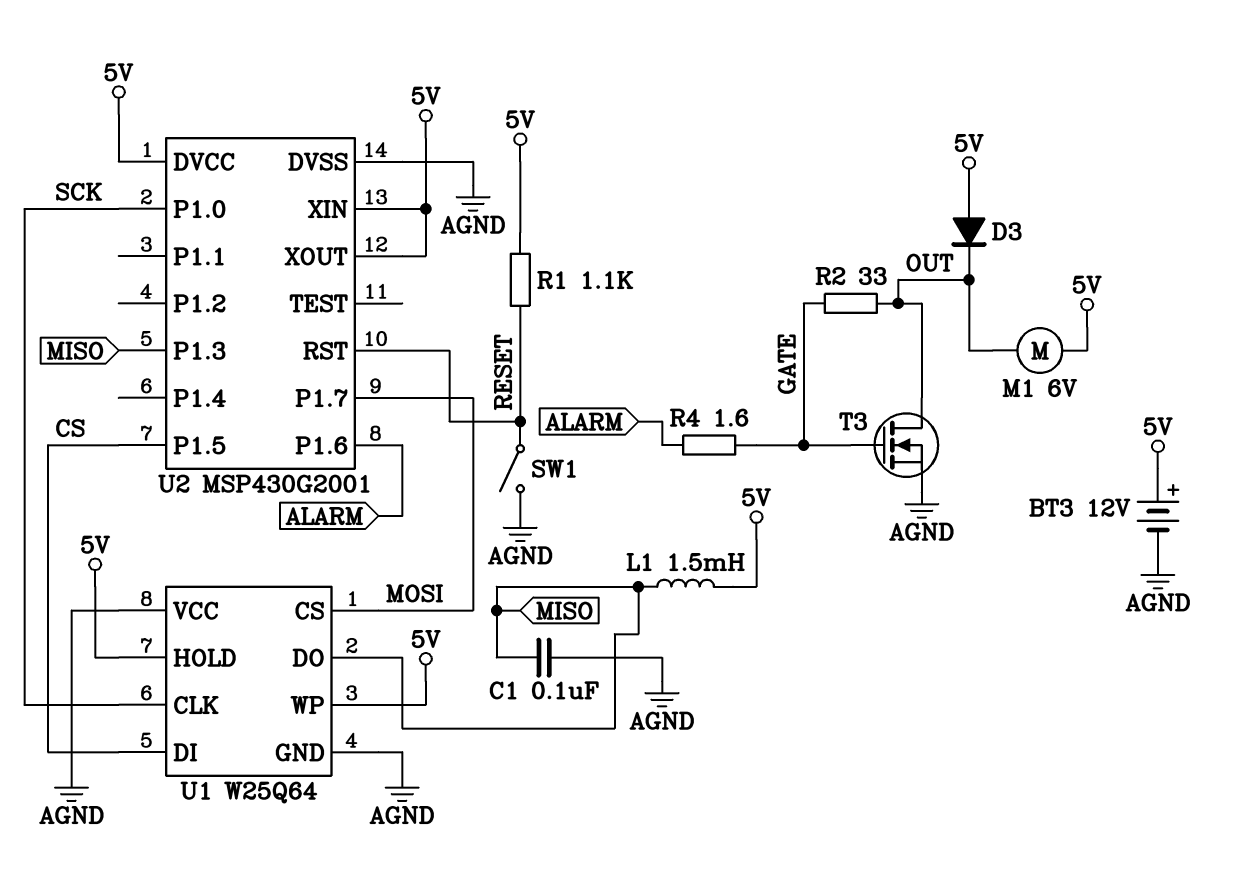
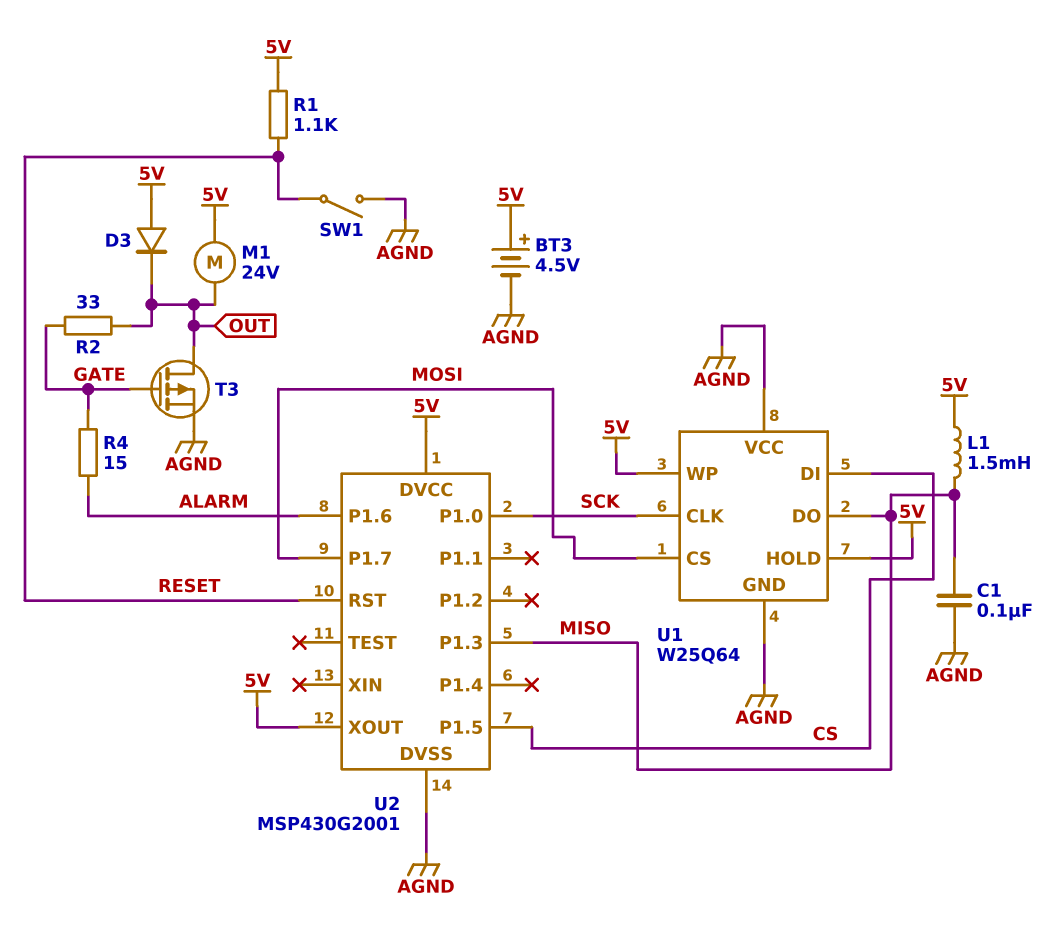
BT3: 12V (plus 5V, minus AGND) -> 4.5V (plus 5V, minus AGND)
M1: motor 6V (5V, OUT) -> motor 24V (5V, OUT)
R4: 1.6 (ALARM, GATE) -> 15 (ALARM, GATE)
T3: NMOS (G GATE, D OUT, S AGND) -> PMOS (G GATE, D OUT, S AGND)
U2 pin XIN: 5V -> none

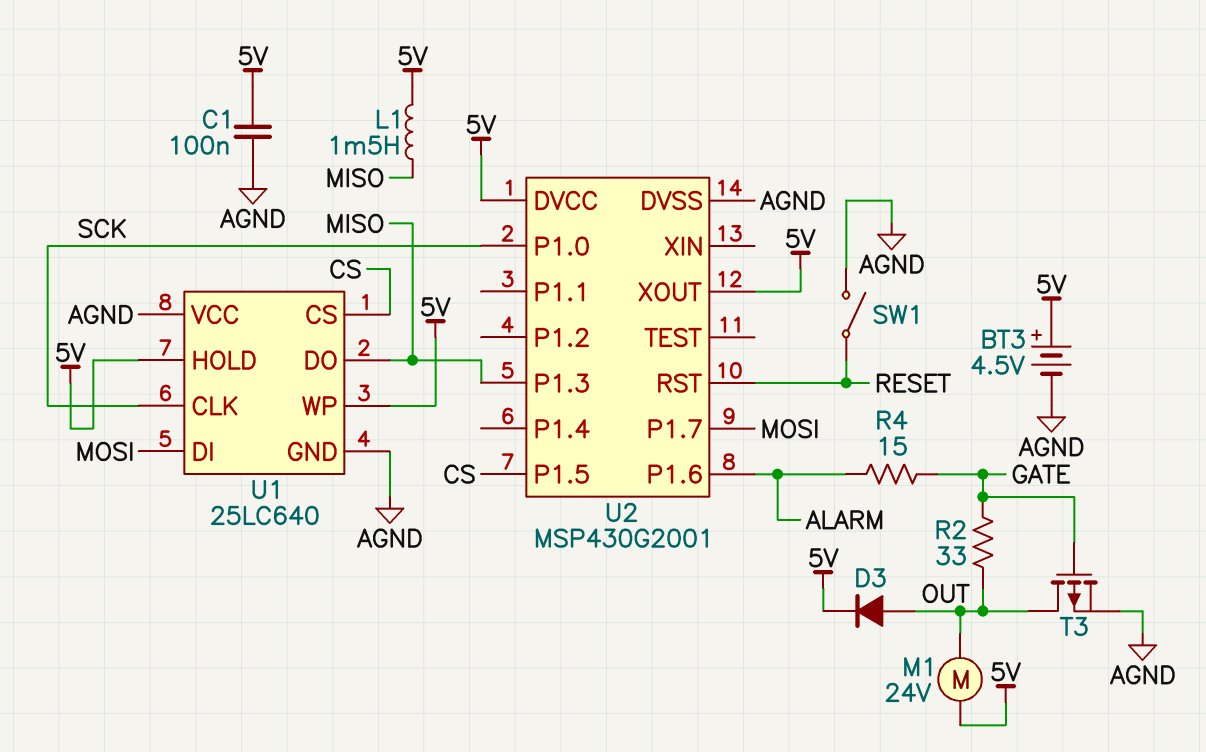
C1: 100nF (AGND, MISO) -> 100nF (5V, AGND)
D3: diode (A 5V, K OUT) -> diode (A OUT, K 5V)
R1: 1.1k (5V, RESET) -> none
U1: W25Q64 -> 25LC640
U1 pin CS: MOSI -> CS
U1 pin DI: CS -> MOSI

